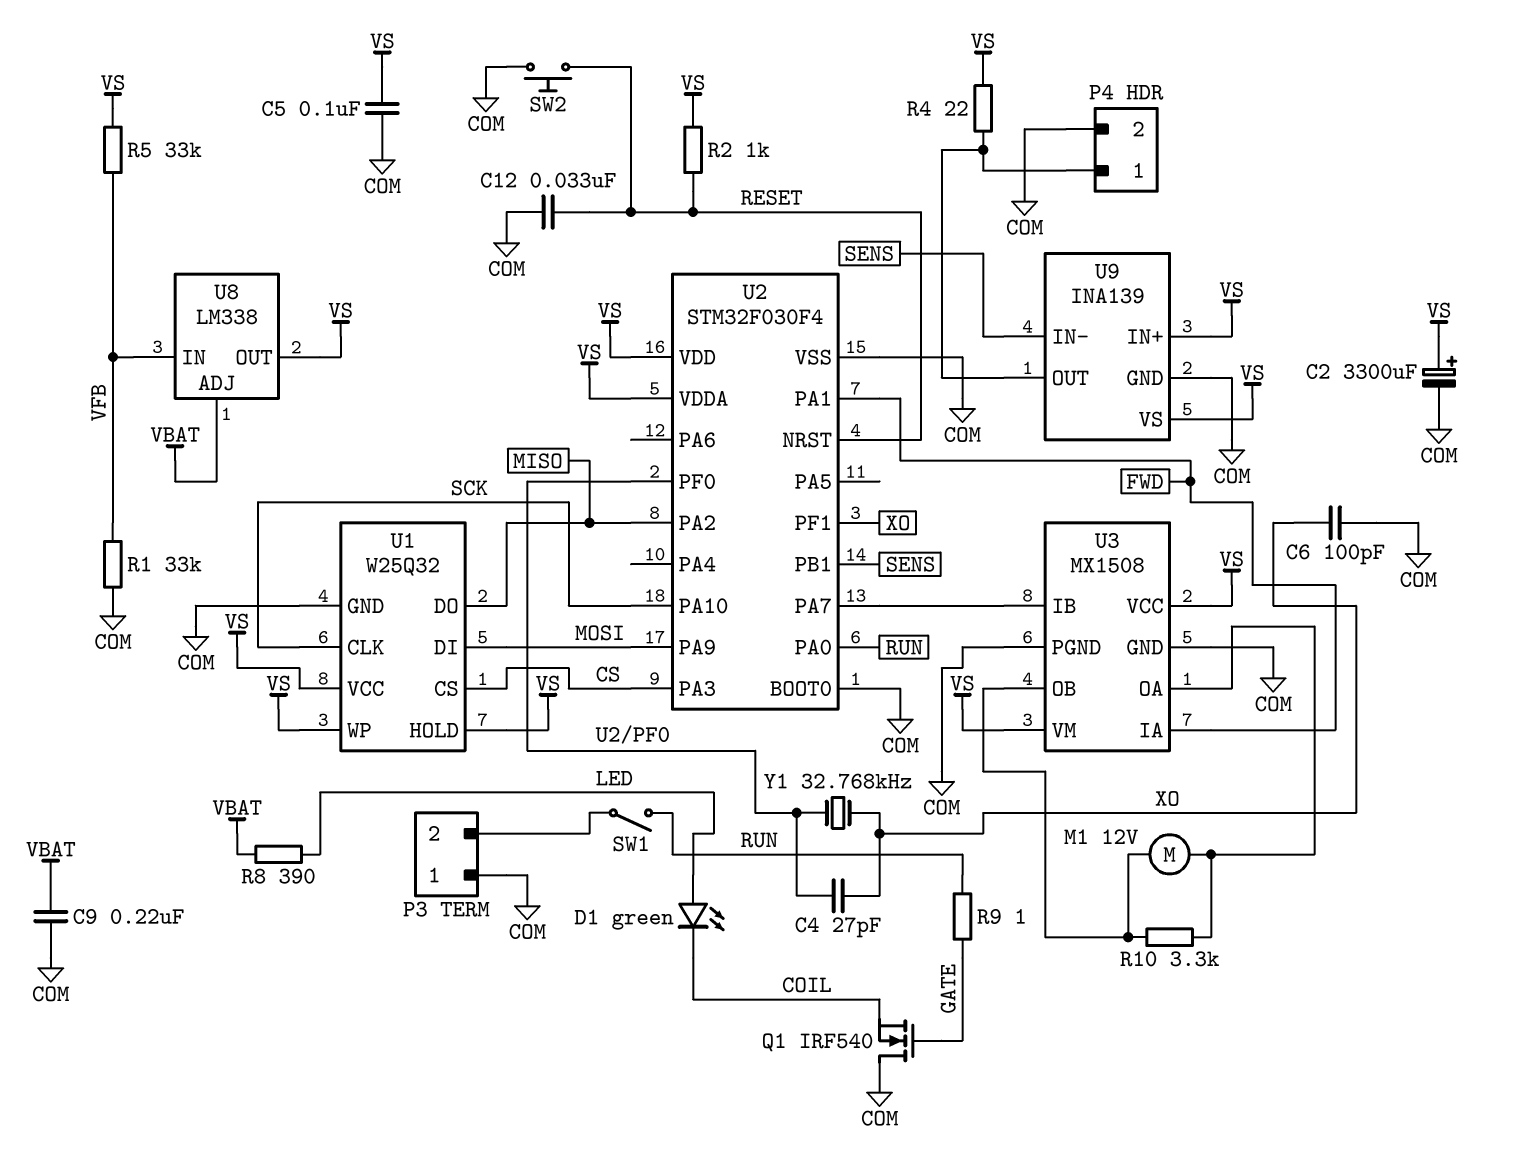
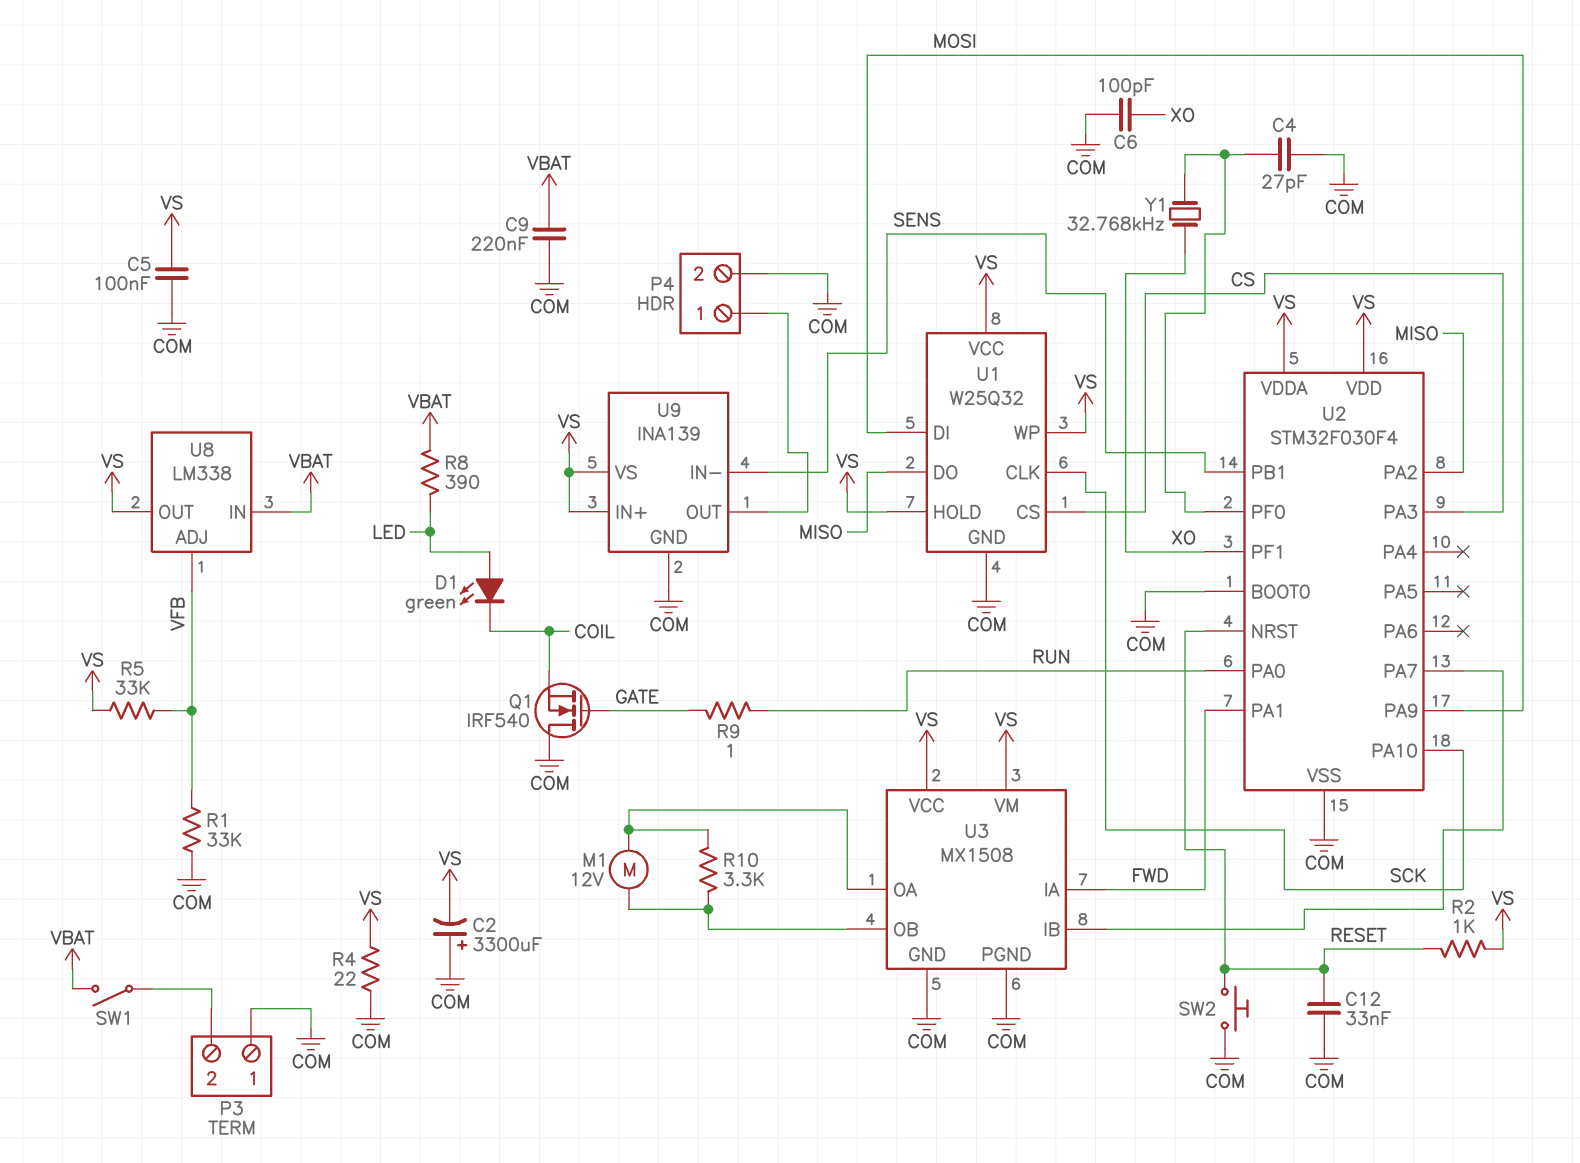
C2: 3300uF (plus VS, minus COM) -> 3300uF (plus COM, minus VS)
C4: 27pF (U2/PF0, XO) -> 27pF (COM, U2/PF0)
R4: 22 (P4/1, VS) -> 22 (COM, VS)
SW1: switch (P3/2, RUN) -> switch (P3/2, VBAT)
U8 pin ADJ: VBAT -> VFB
U8 pin IN: VFB -> VBAT

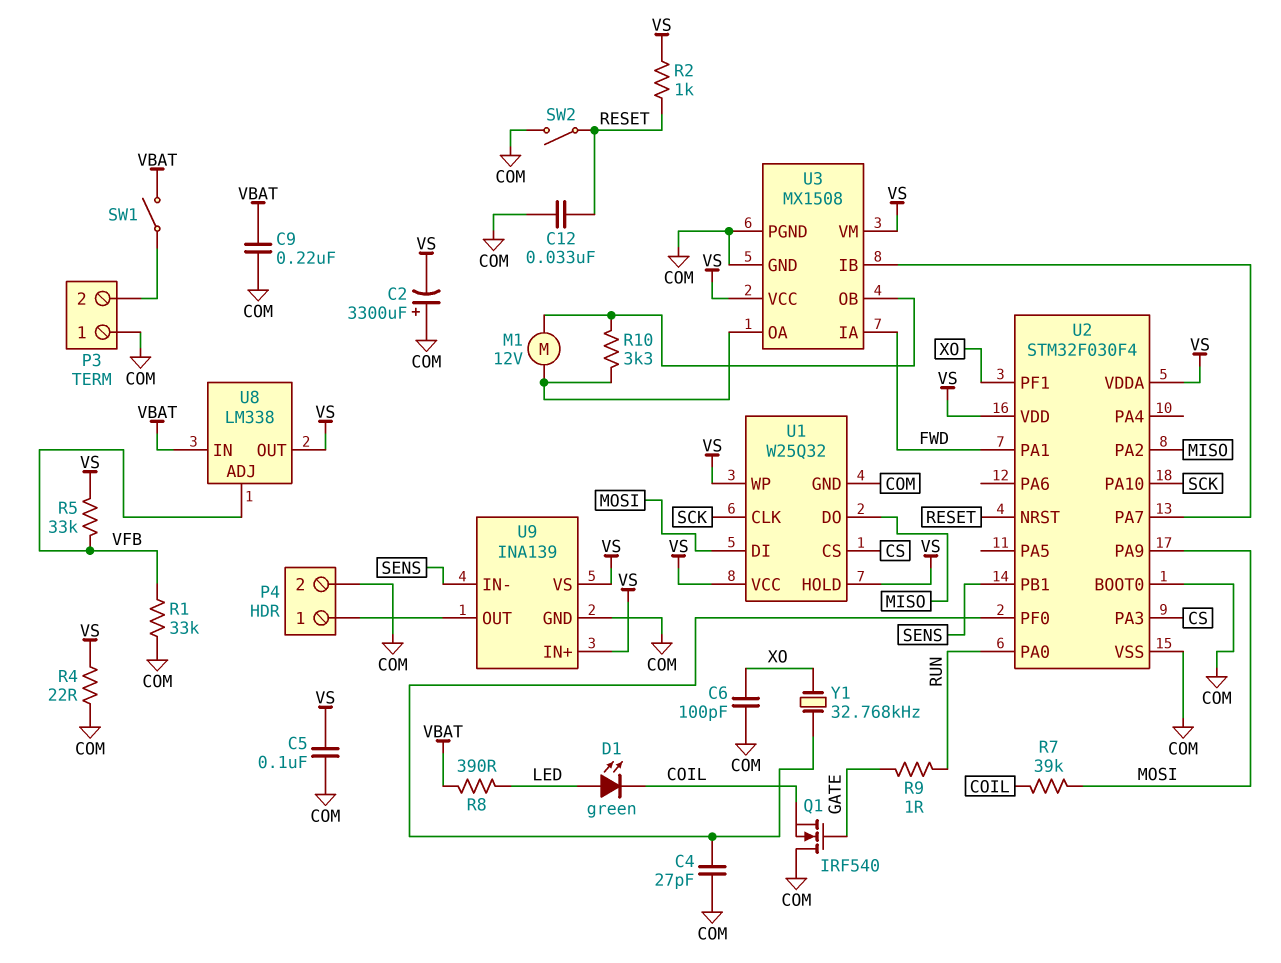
R7: none -> 39k (COIL, MOSI)
SW2: button (COM, RESET) -> switch (COM, RESET)

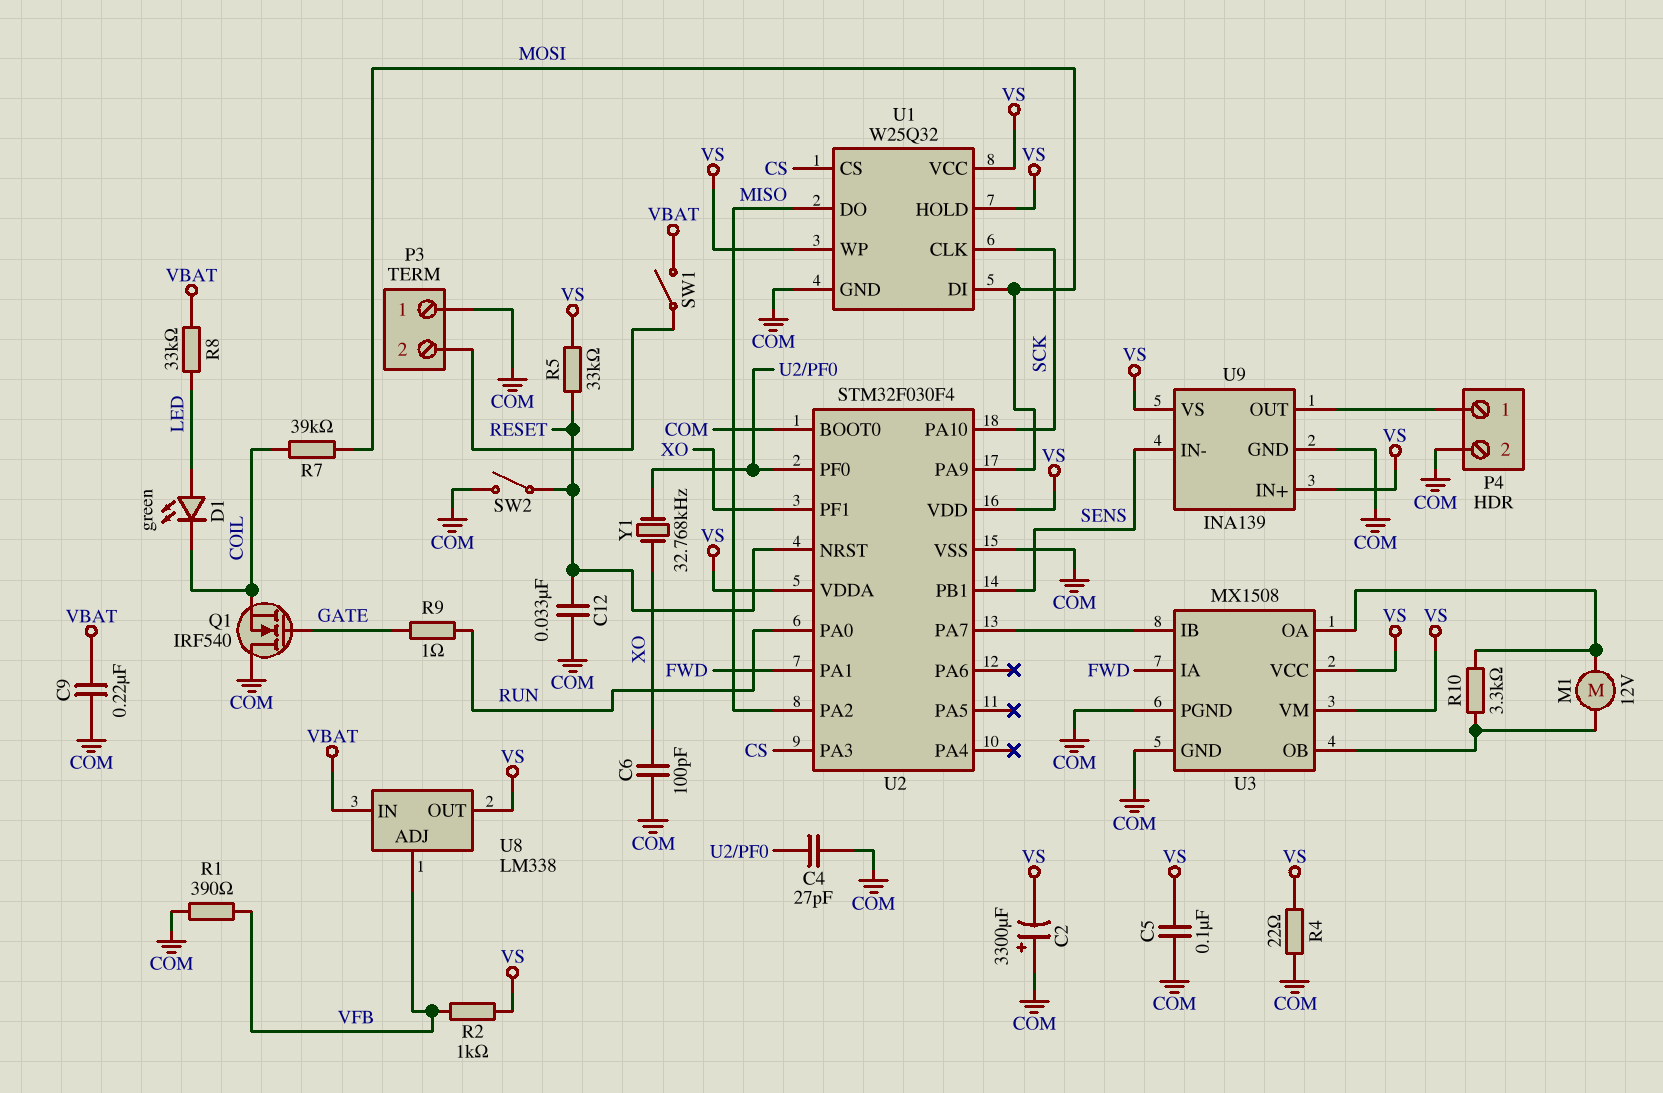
R1: 33k (COM, VFB) -> 390 (COM, VFB)
R2: 1k (RESET, VS) -> 1k (VFB, VS)
R5: 33k (VFB, VS) -> 33k (RESET, VS)
R8: 390 (LED, VBAT) -> 33k (LED, VBAT)

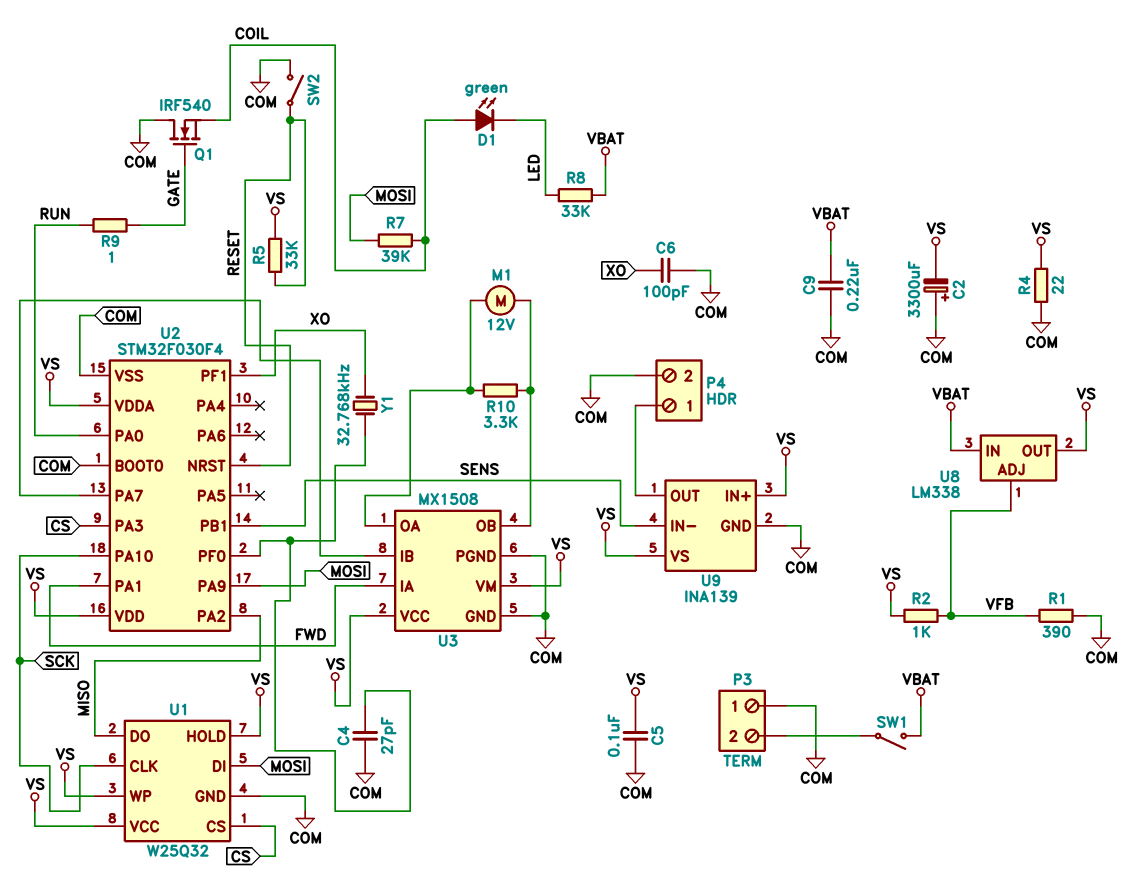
C12: 33nF (COM, RESET) -> none
D1: LED green (A LED, K COIL) -> LED green (A COIL, K LED)

